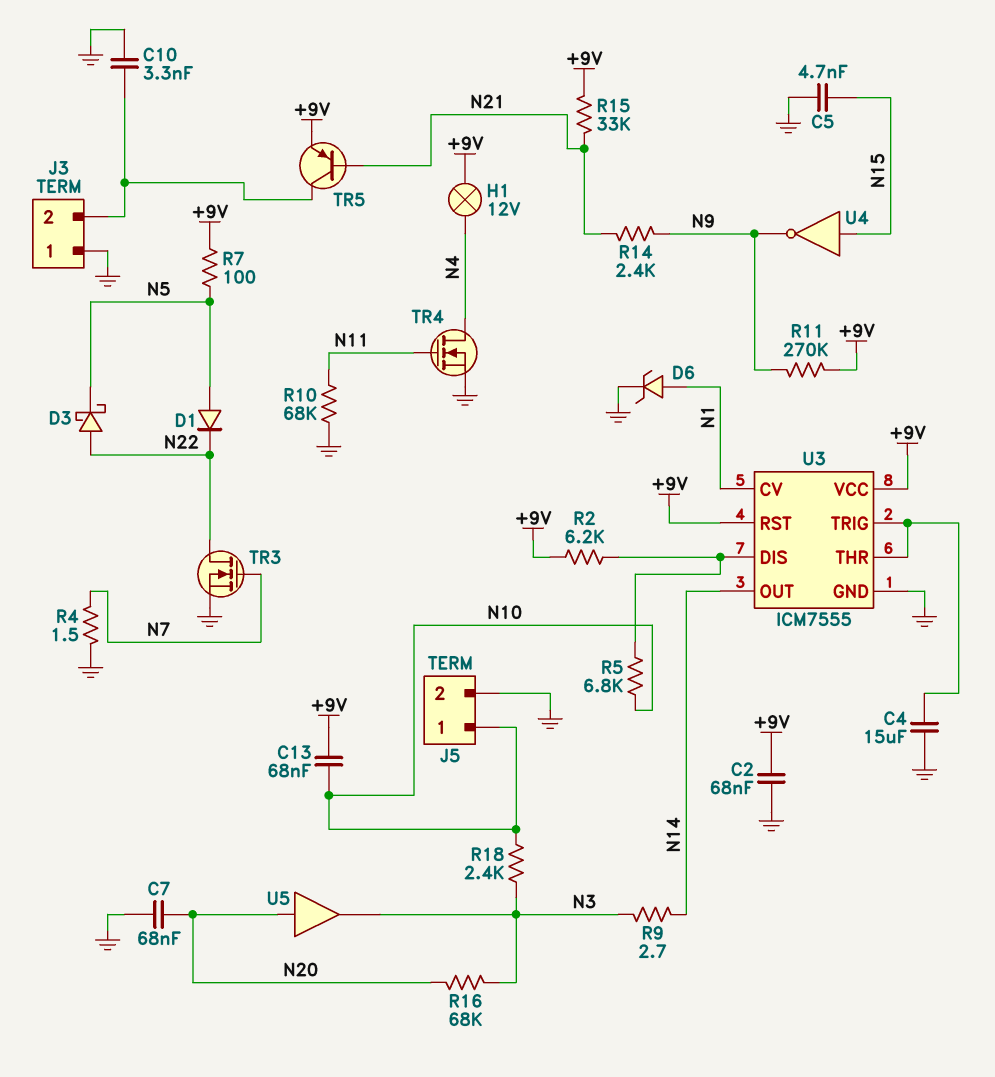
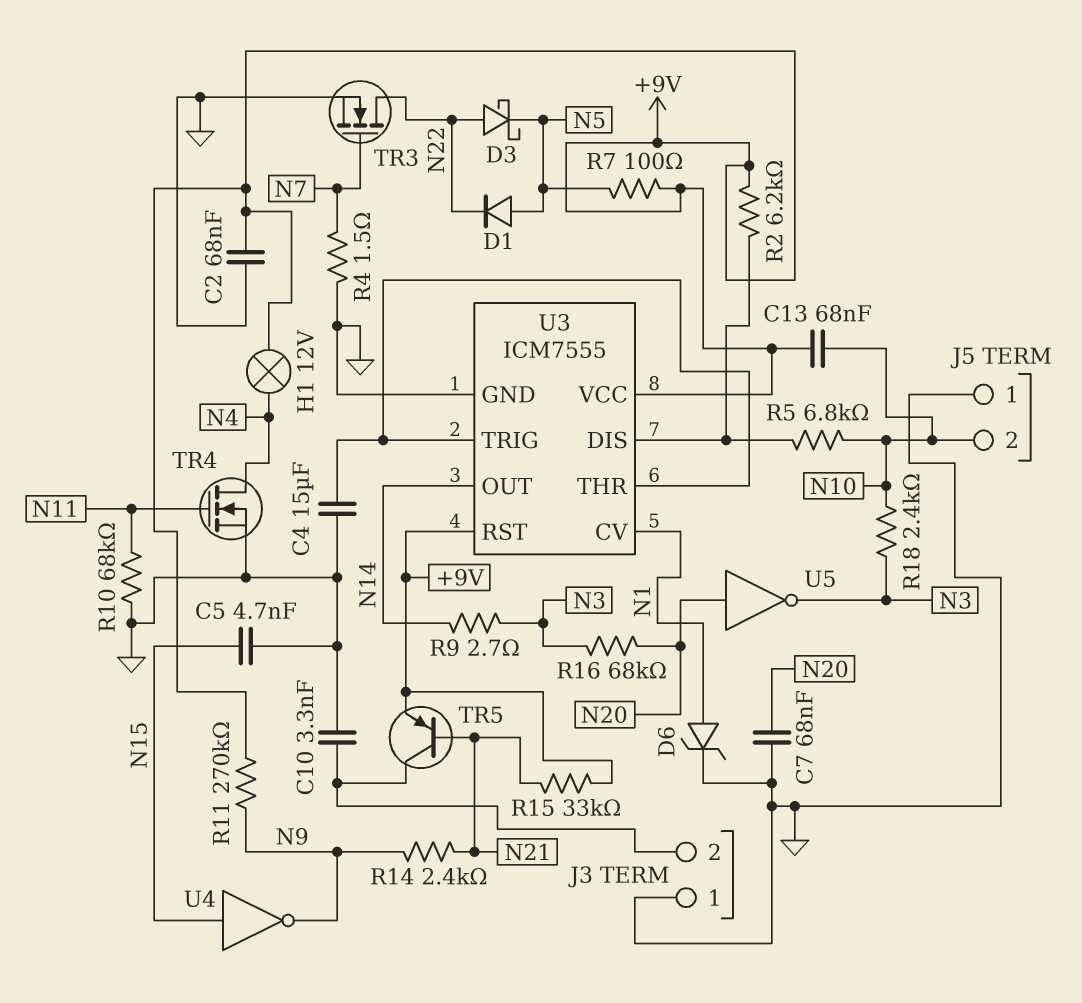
J5 pin 1: N10 -> GND
J5 pin 2: GND -> N10
U5: buffer (in N20, out N3) -> NOT (in N20, out N3)

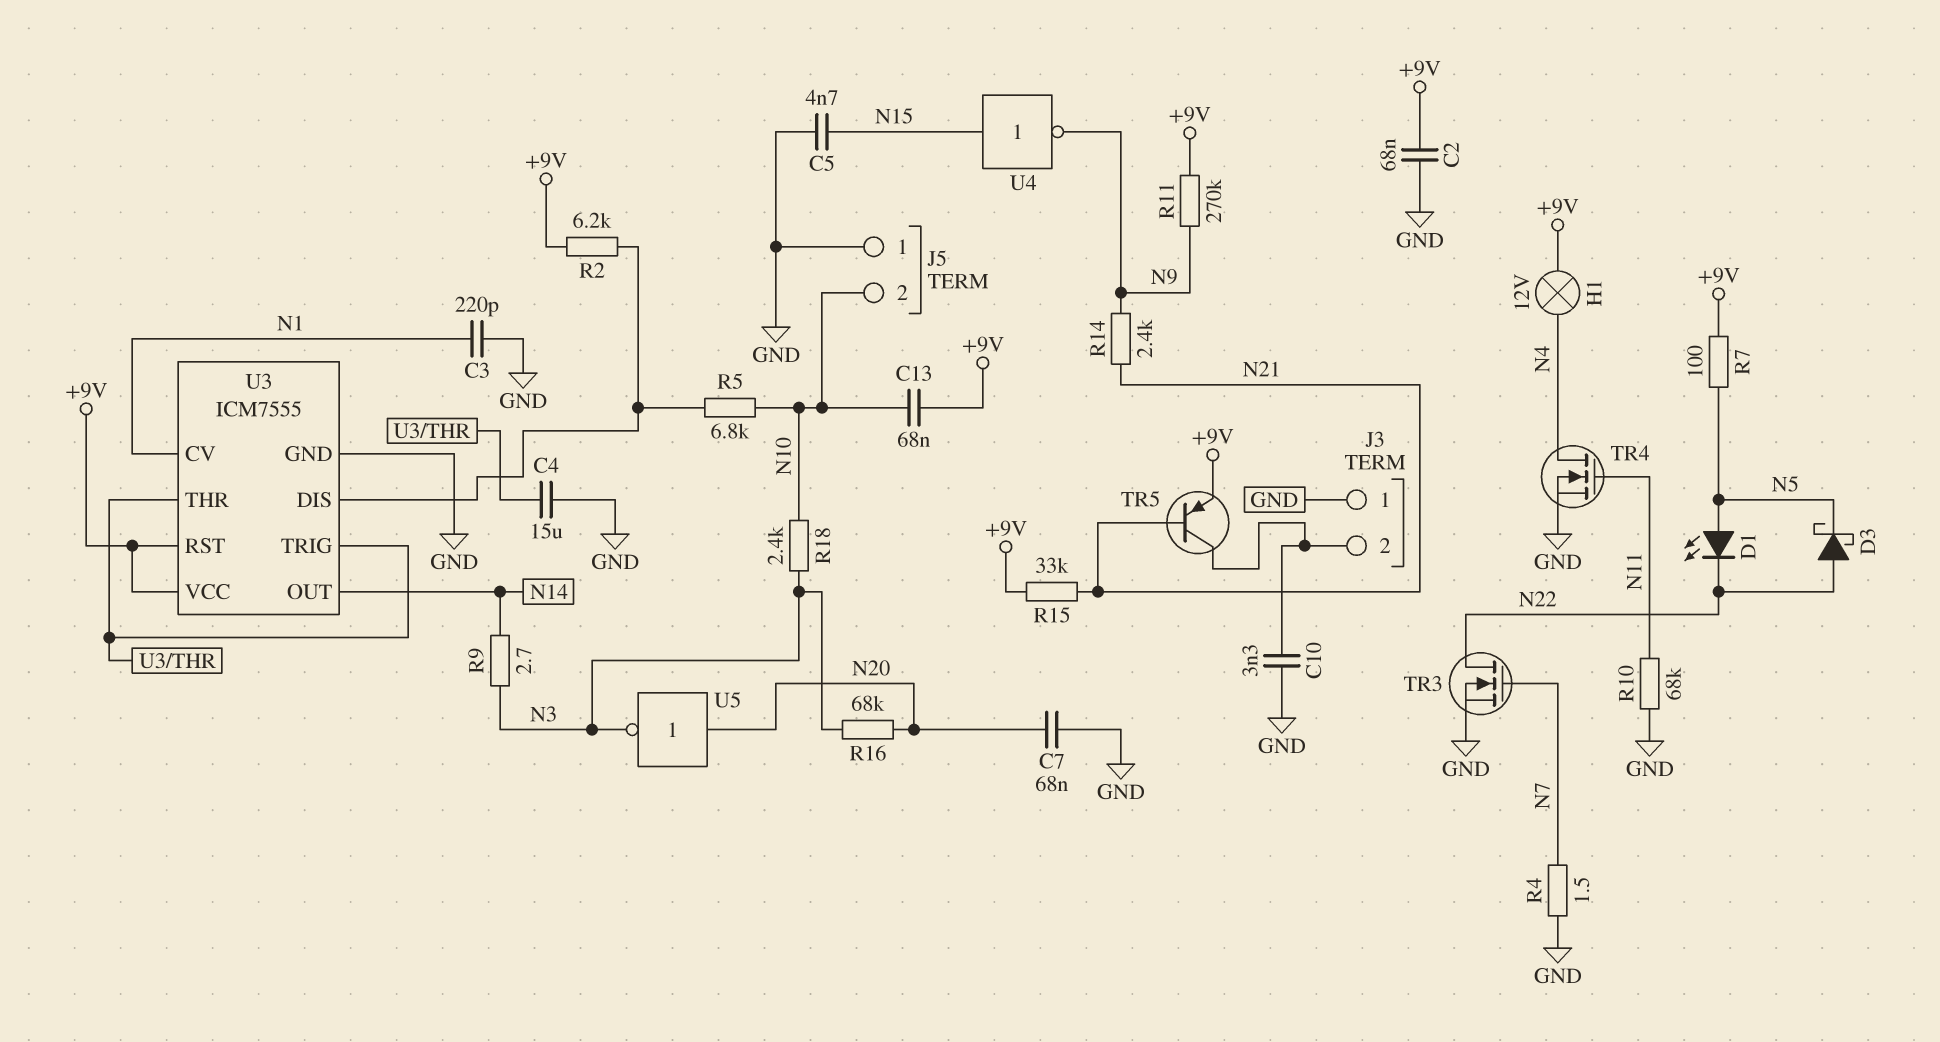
C3: none -> 220pF (GND, N1)
D1: diode (A N5, K N22) -> LED (A N5, K N22)
D6: zener (A N1, K GND) -> none

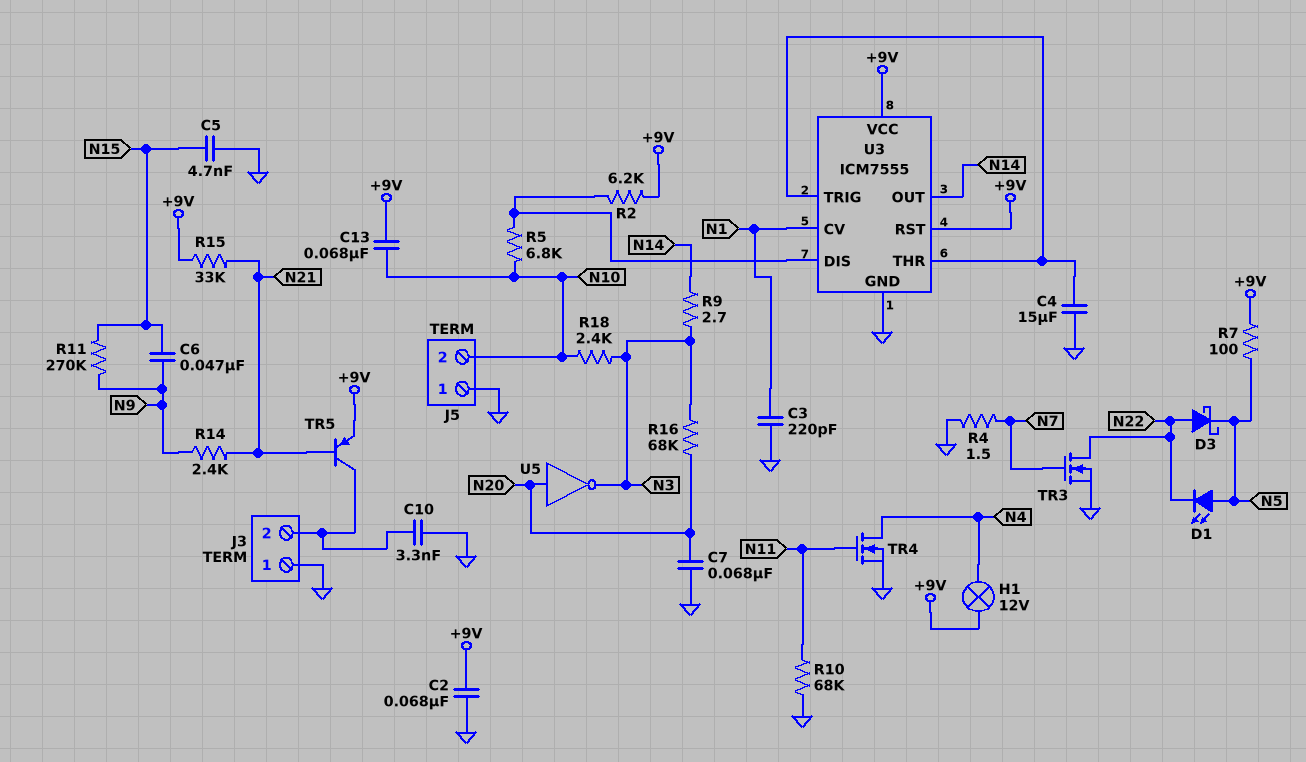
C6: none -> 47nF (N9, N15)
R11: 270k (+9V, N9) -> 270k (N9, N15)
U4: NOT (in N15, out N9) -> none

